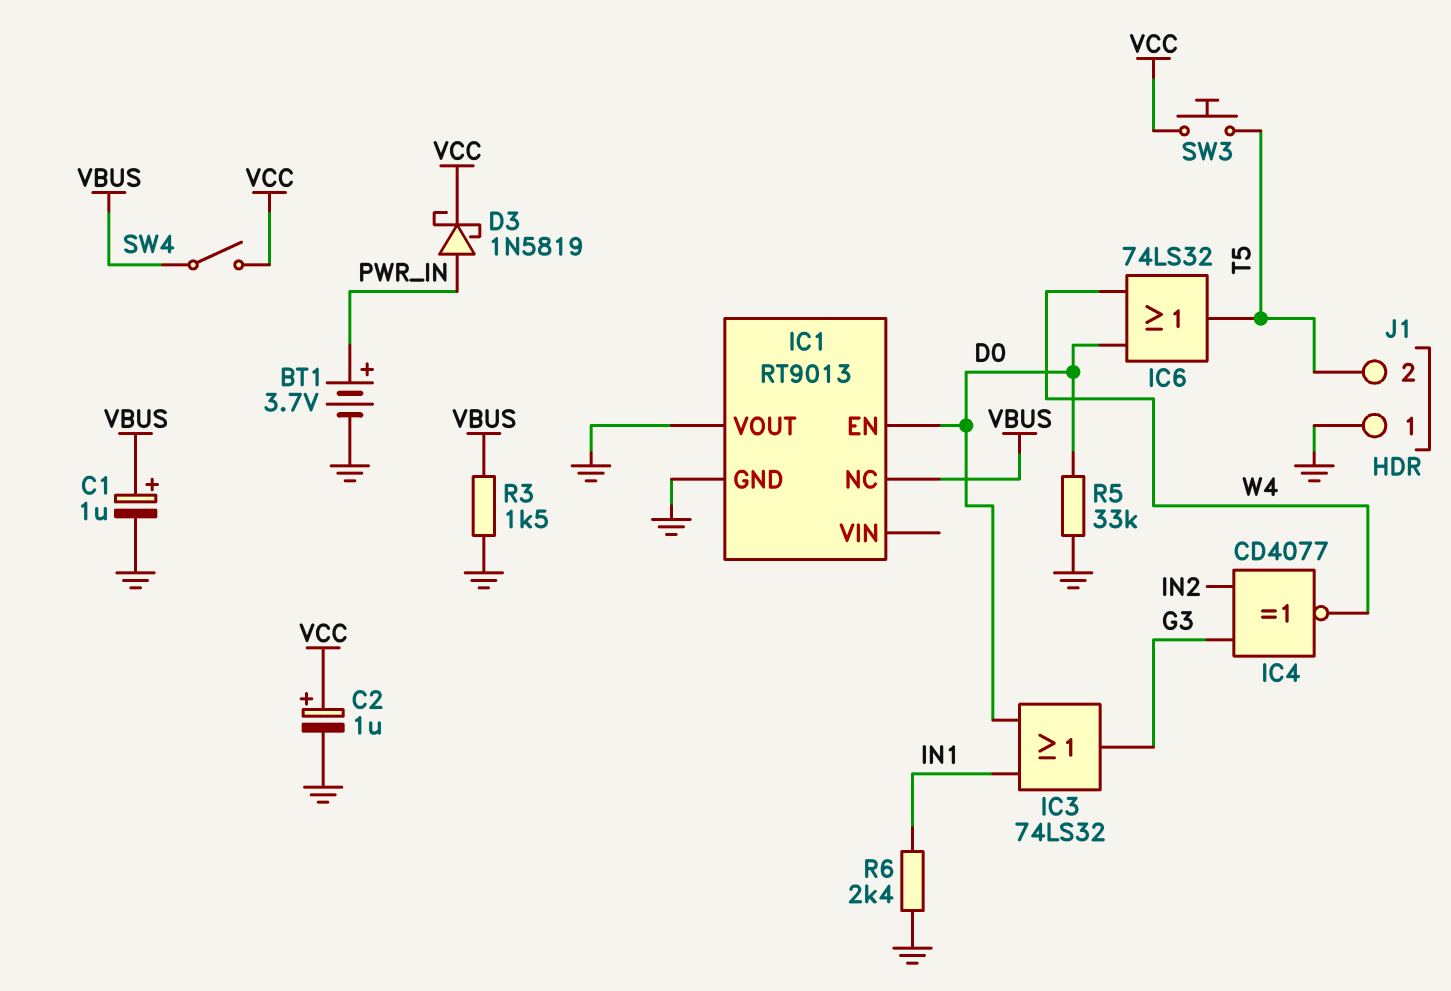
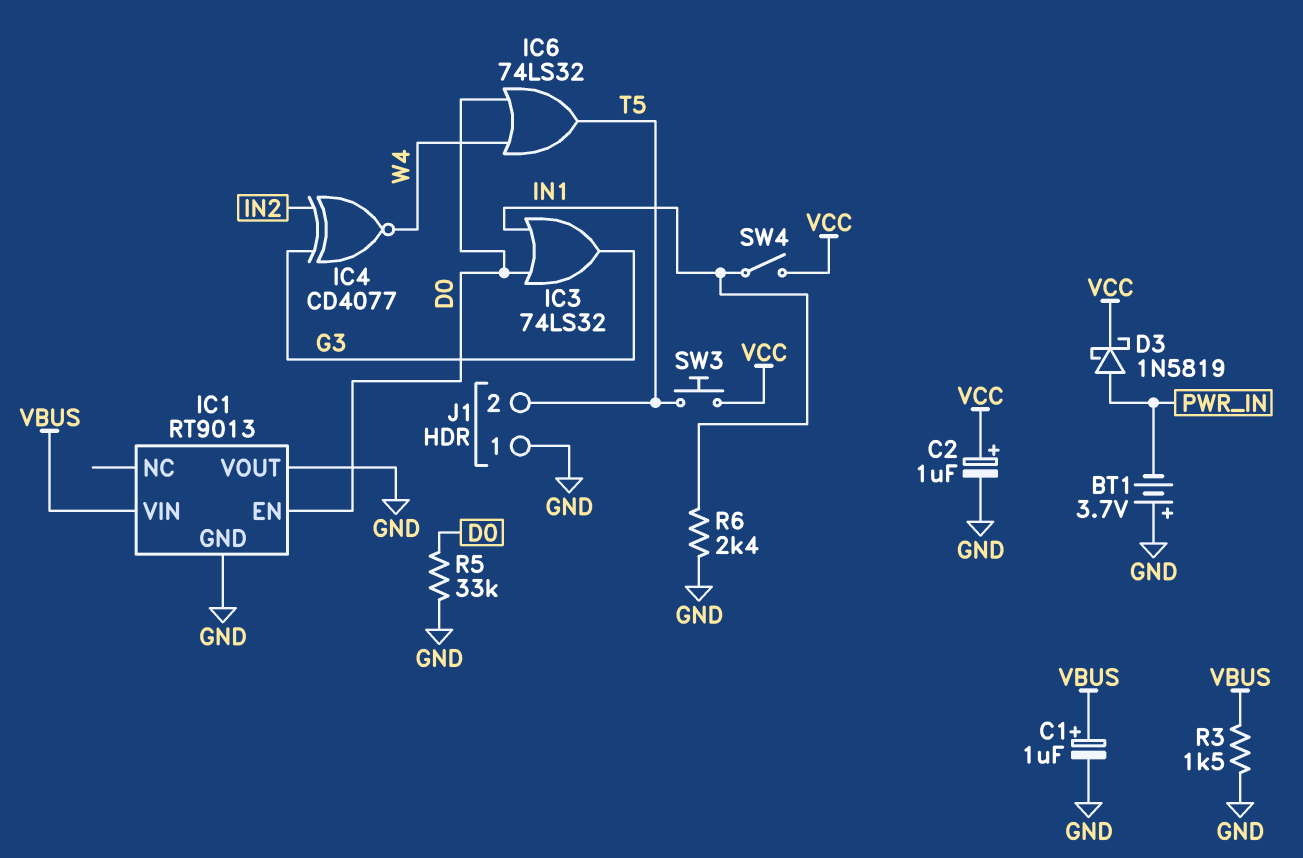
BT1: 3.7V (plus PWR_IN, minus GND) -> 3.7V (plus GND, minus PWR_IN)
IC1 pin NC: VBUS -> none
IC1 pin VIN: none -> VBUS
SW4: switch (VBUS, VCC) -> switch (IN1, VCC)

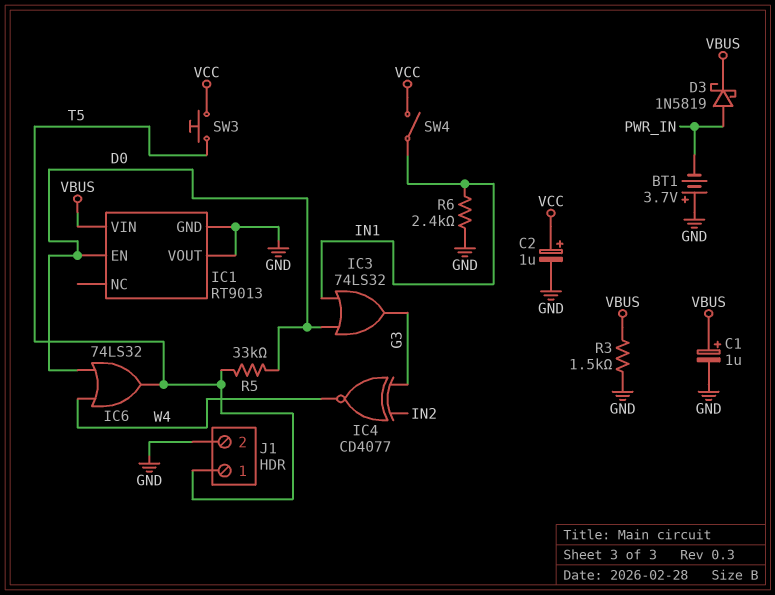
D3: schottky 1N5819 (A PWR_IN, K VCC) -> schottky 1N5819 (A PWR_IN, K VBUS)
J1 pin 1: GND -> T5
J1 pin 2: T5 -> GND
R5: 33k (D0, GND) -> 33k (D0, T5)

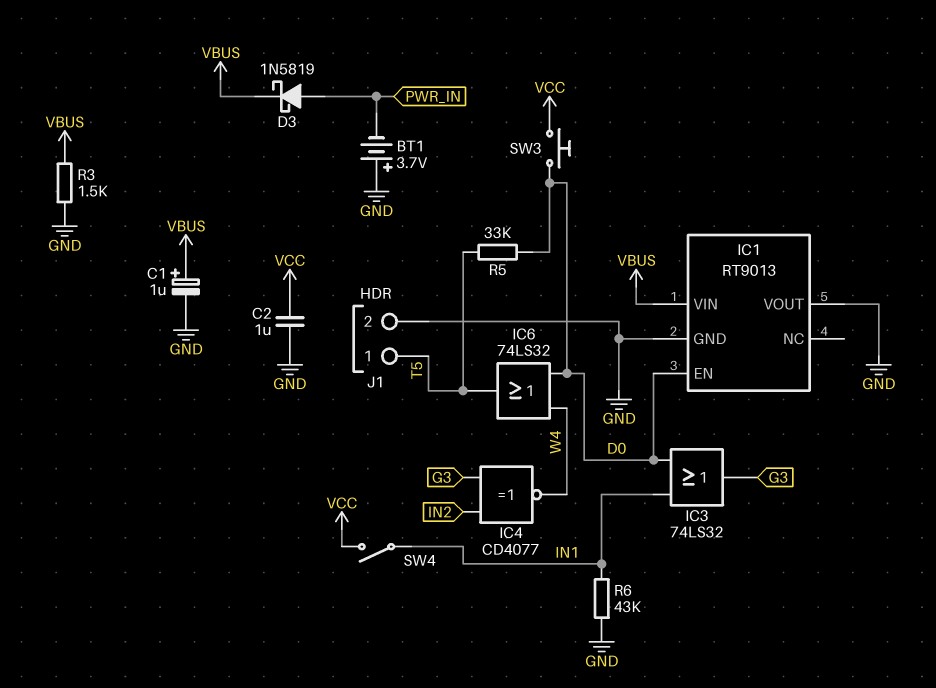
C2: 1uF (plus VCC, minus GND) -> 1uF (GND, VCC)
R6: 2.4k (GND, IN1) -> 43k (GND, IN1)
SW3: button (T5, VCC) -> button (D0, VCC)

